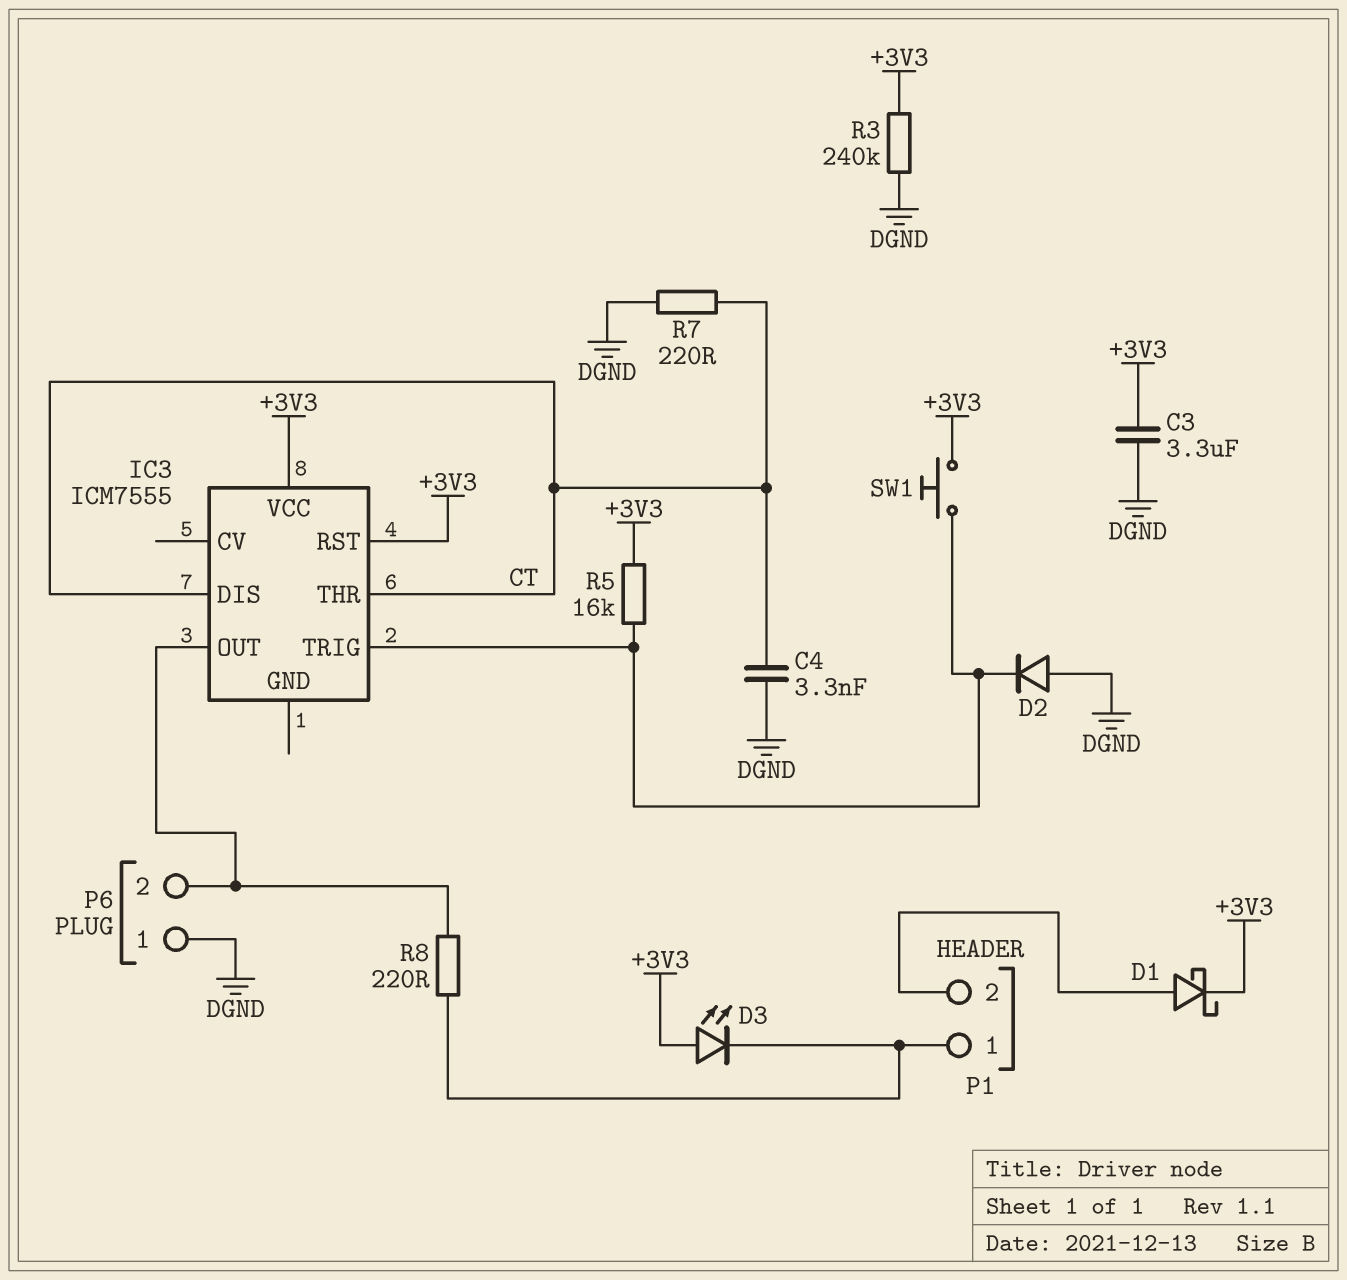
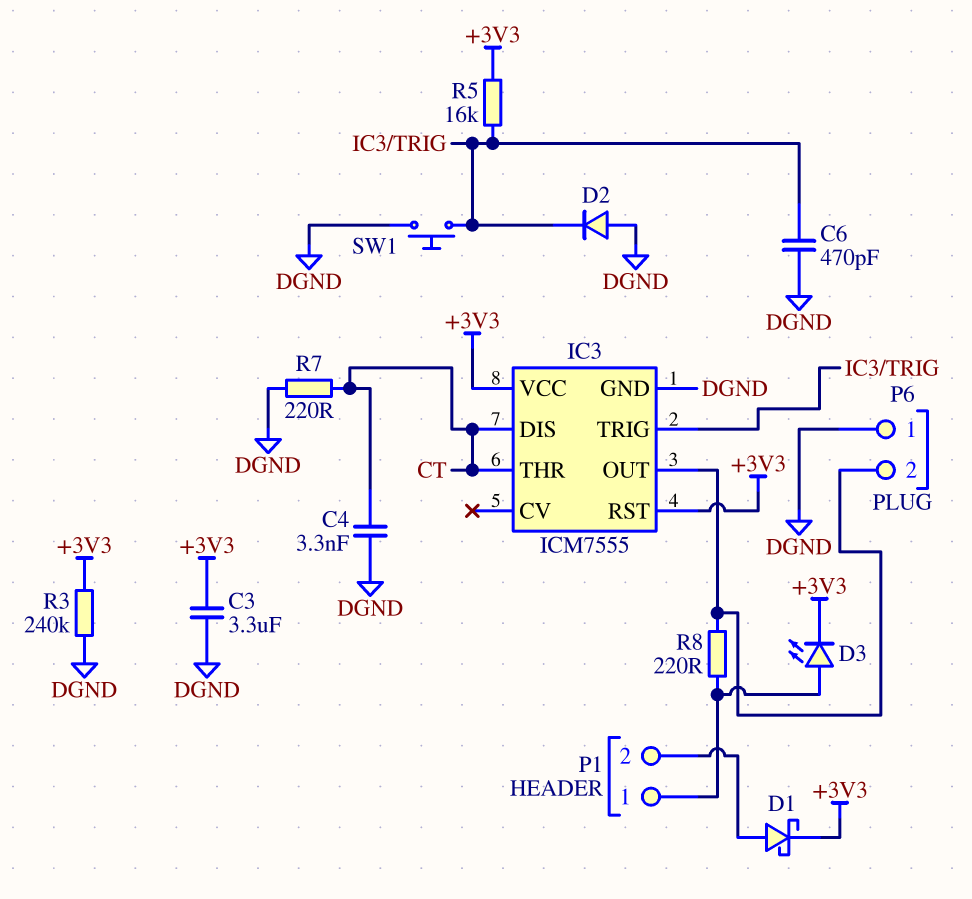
C6: none -> 470pF (DGND, IC3/TRIG)
D3: LED (A +3V3, K P1/1) -> LED (A P1/1, K +3V3)
IC3 pin GND: none -> DGND
SW1: button (+3V3, IC3/TRIG) -> button (DGND, IC3/TRIG)

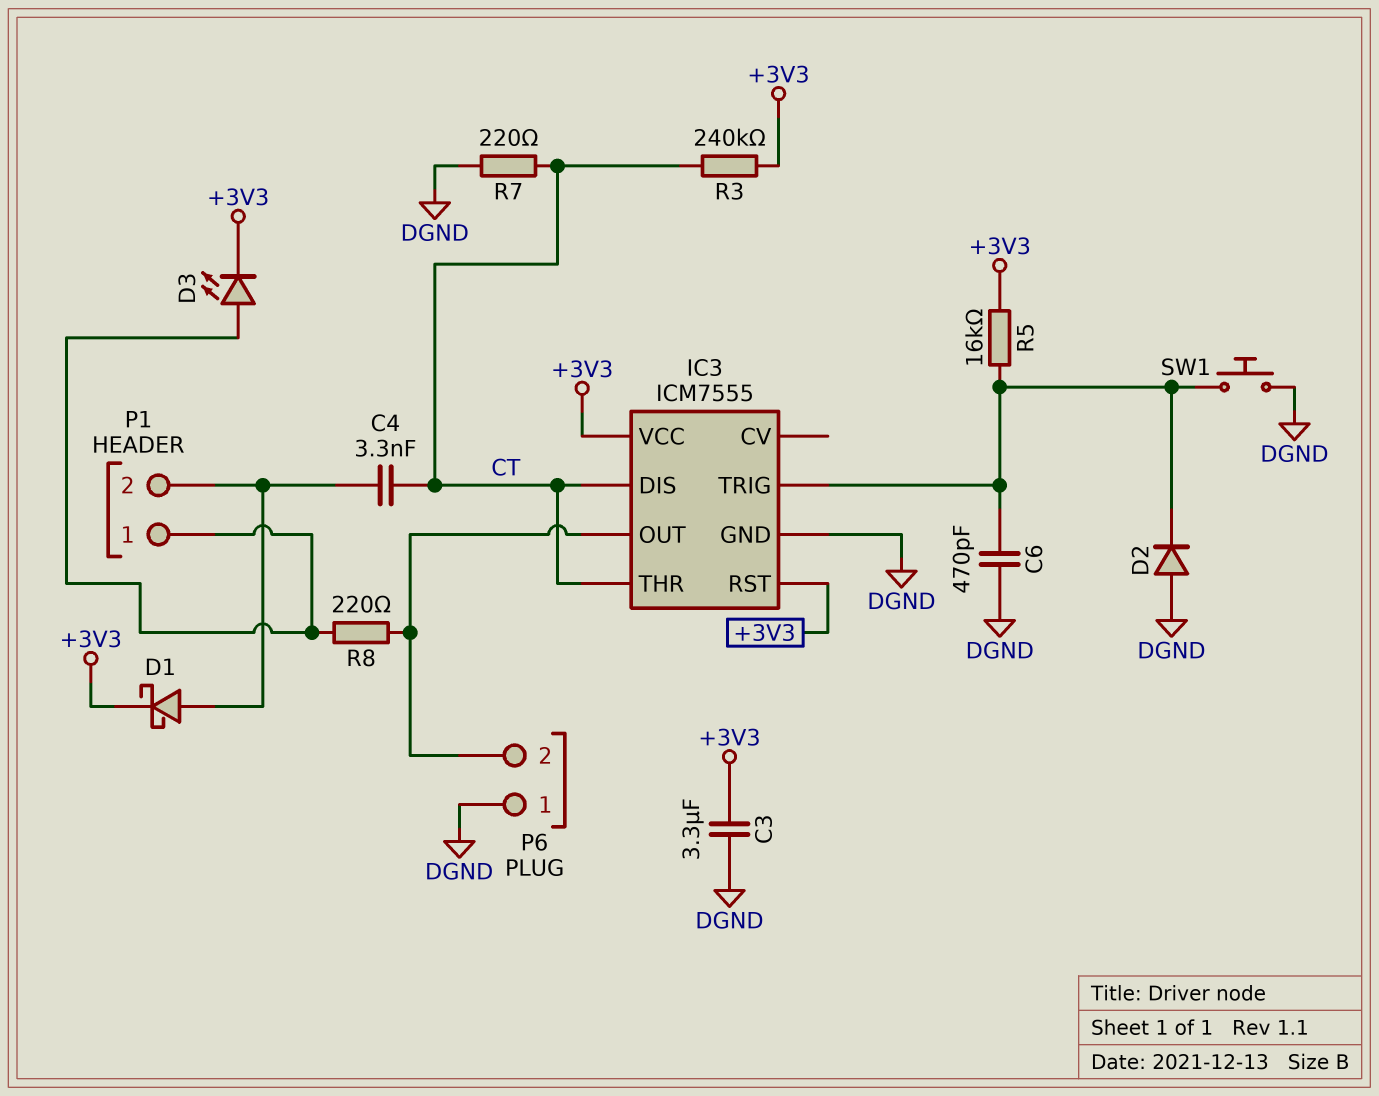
C4: 3.3nF (CT, DGND) -> 3.3nF (CT, P1/2)
R3: 240k (+3V3, DGND) -> 240k (+3V3, CT)

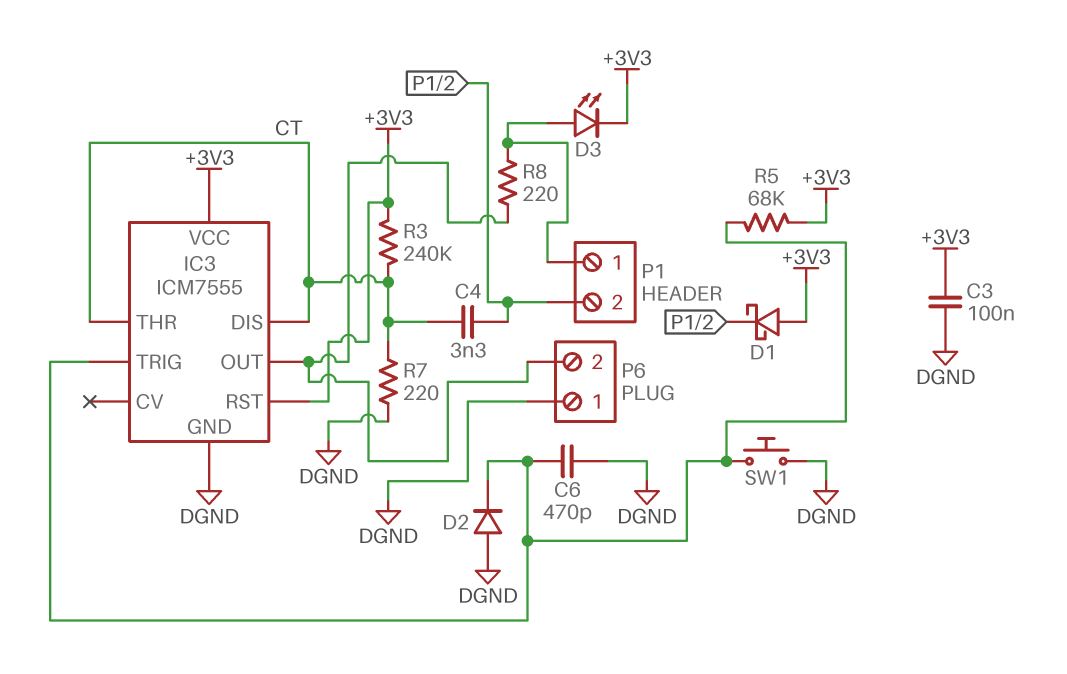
C3: 3.3uF (+3V3, DGND) -> 100nF (+3V3, DGND)
D1: schottky (A P1/2, K +3V3) -> schottky (A +3V3, K P1/2)
R5: 16k (+3V3, IC3/TRIG) -> 68k (+3V3, IC3/TRIG)

